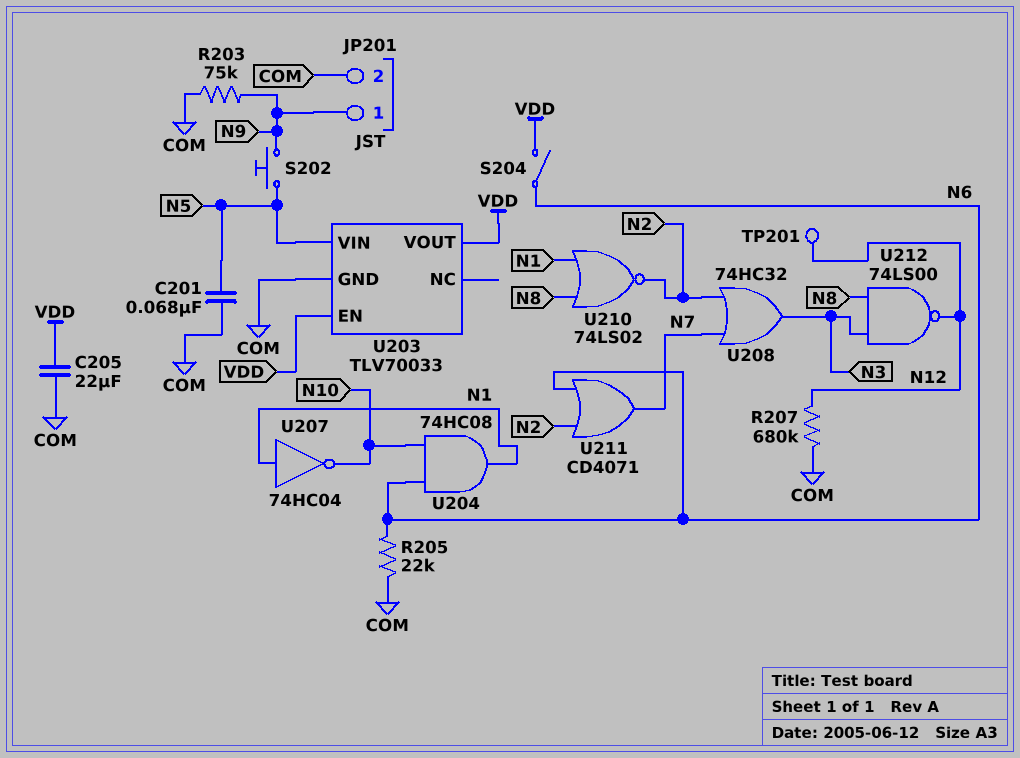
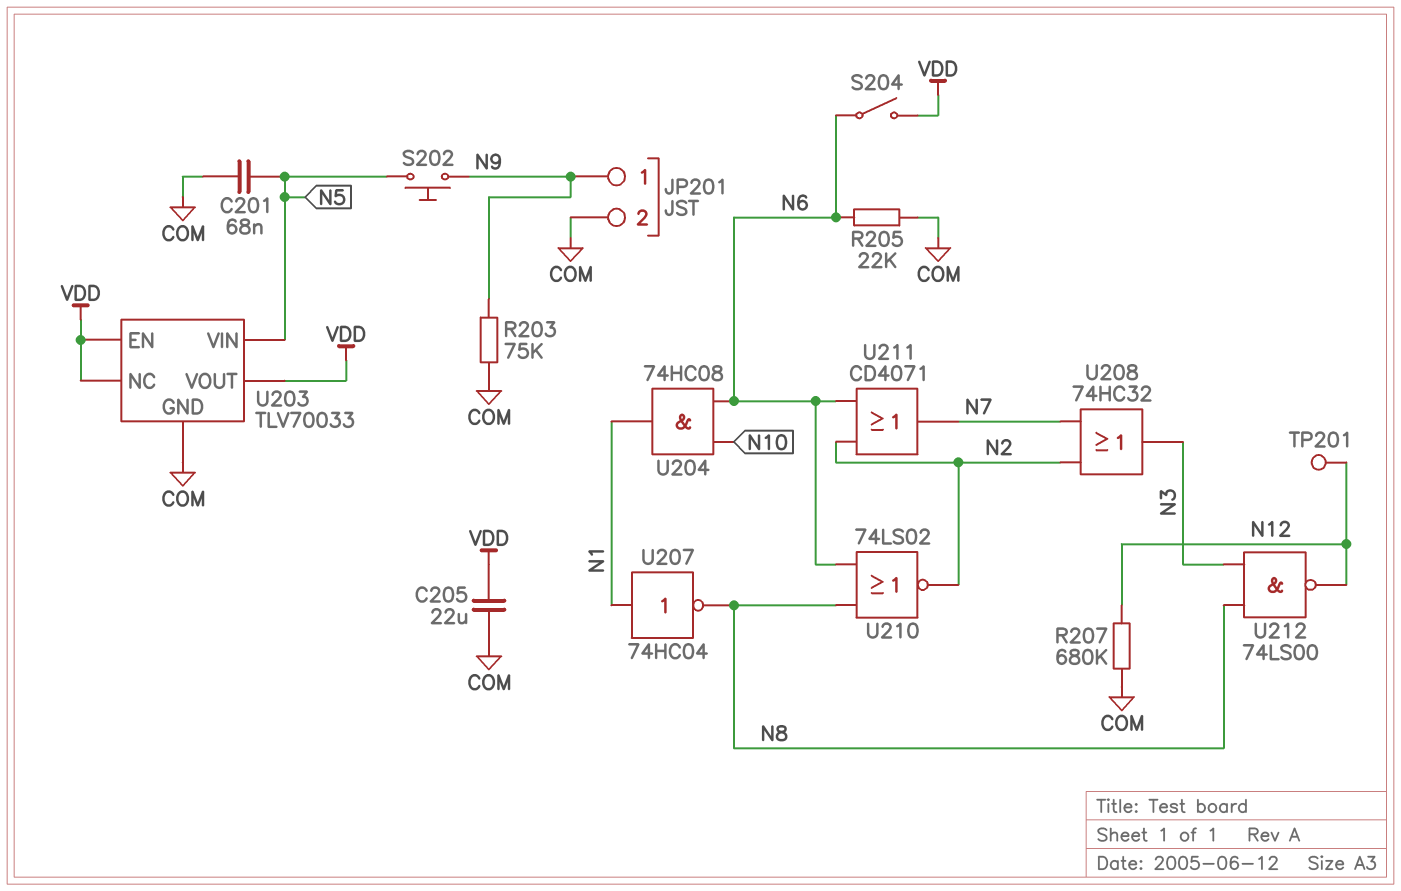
U203 pin NC: none -> VDD
U207: NOT 74HC04 (in N1, out N10) -> NOT 74HC04 (in N1, out N8)
U210: NOR 74LS02 (in N1, in N8, out N2) -> NOR 74LS02 (in N6, in N8, out N2)

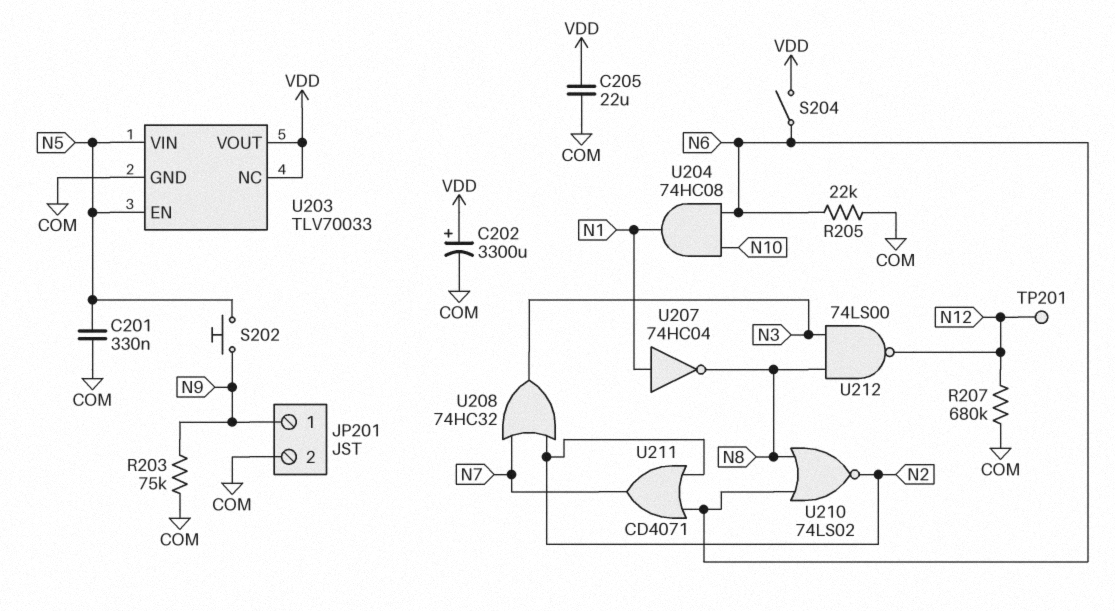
C201: 68nF (COM, N5) -> 330nF (COM, N5)
C202: none -> 3300uF (plus VDD, minus COM)
U203 pin EN: VDD -> N5

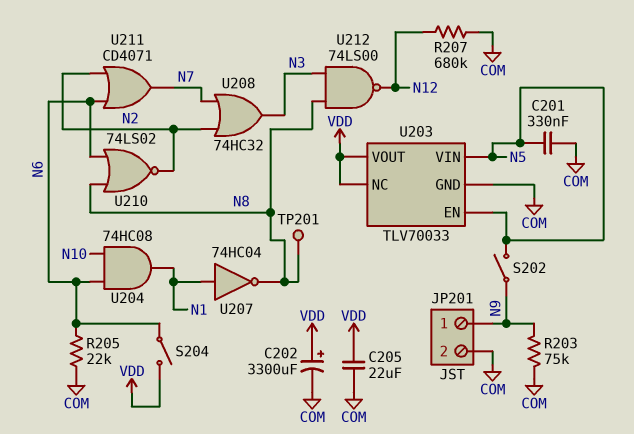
S202: button (N5, N9) -> switch (N5, N9)
TP201: test point (N12) -> test point (N8)

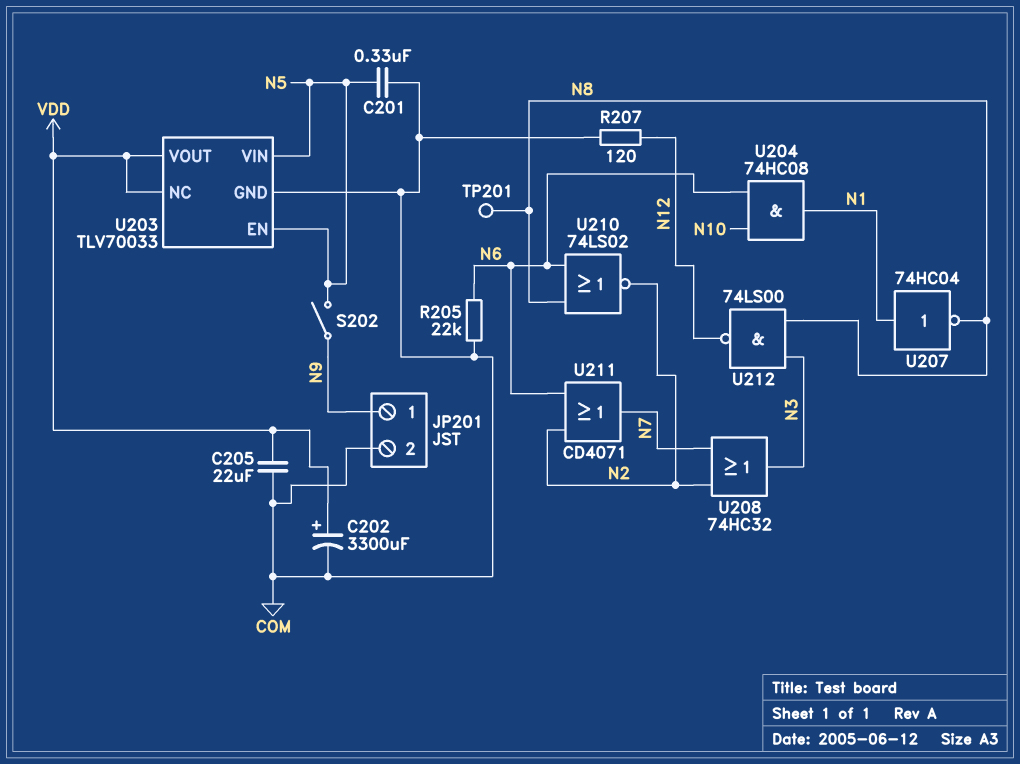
R203: 75k (COM, N9) -> none
R207: 680k (COM, N12) -> 120 (COM, N12)
S204: switch (N6, VDD) -> none

